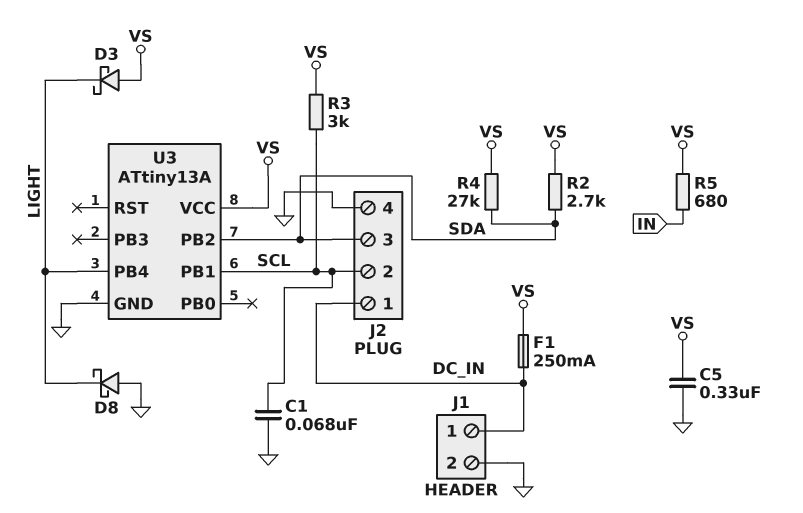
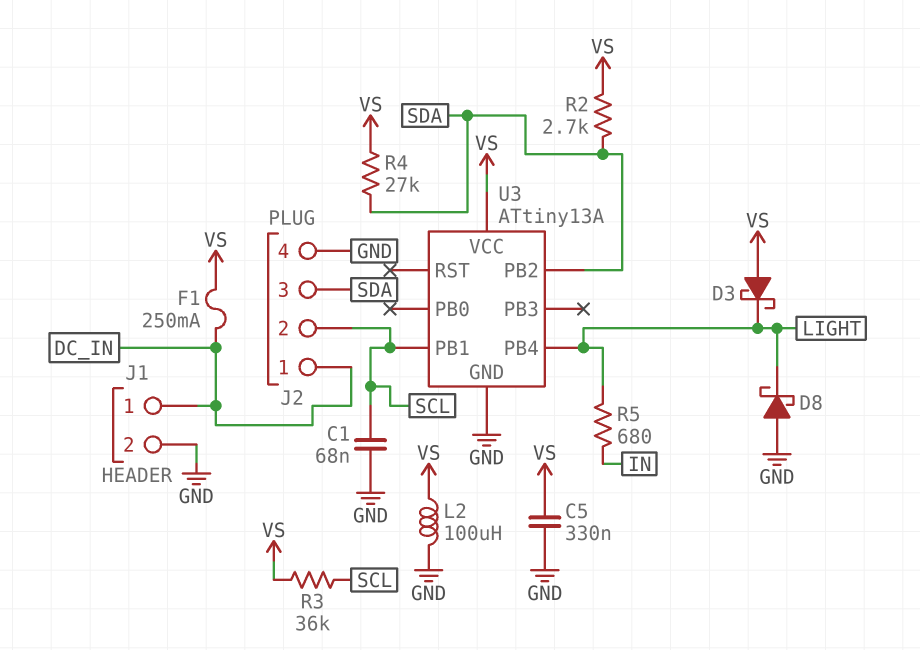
L2: none -> 100uH (GND, VS)
R3: 3k (SCL, VS) -> 36k (SCL, VS)
R5: 680 (IN, VS) -> 680 (IN, LIGHT)

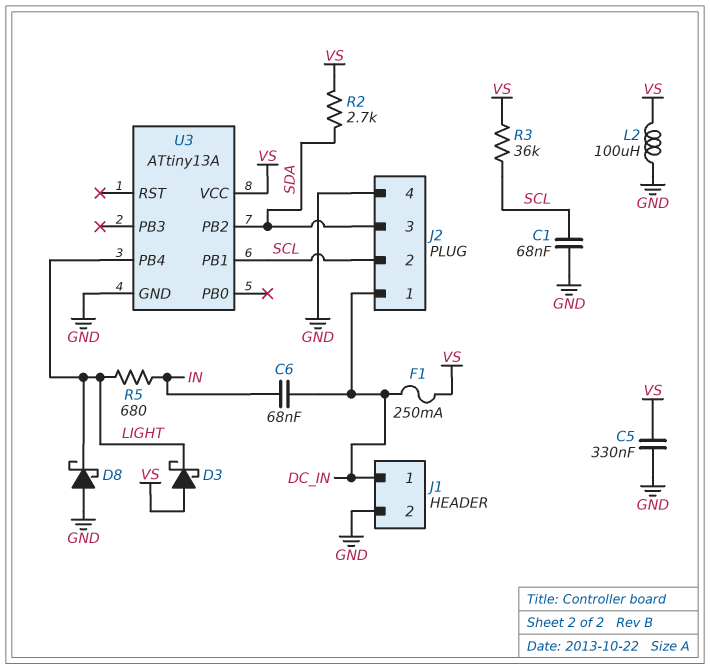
C6: none -> 68nF (DC_IN, IN)
R4: 27k (SDA, VS) -> none

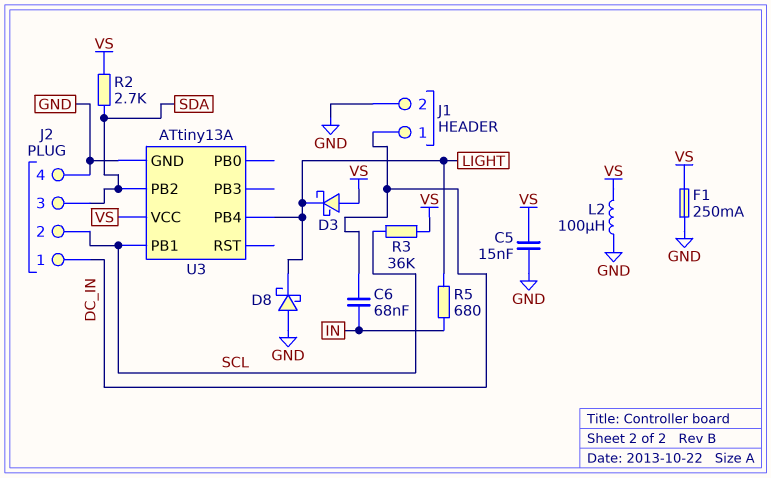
C1: 68nF (GND, SCL) -> none
C5: 330nF (GND, VS) -> 15nF (GND, VS)
F1: 250mA (DC_IN, VS) -> 250mA (GND, VS)

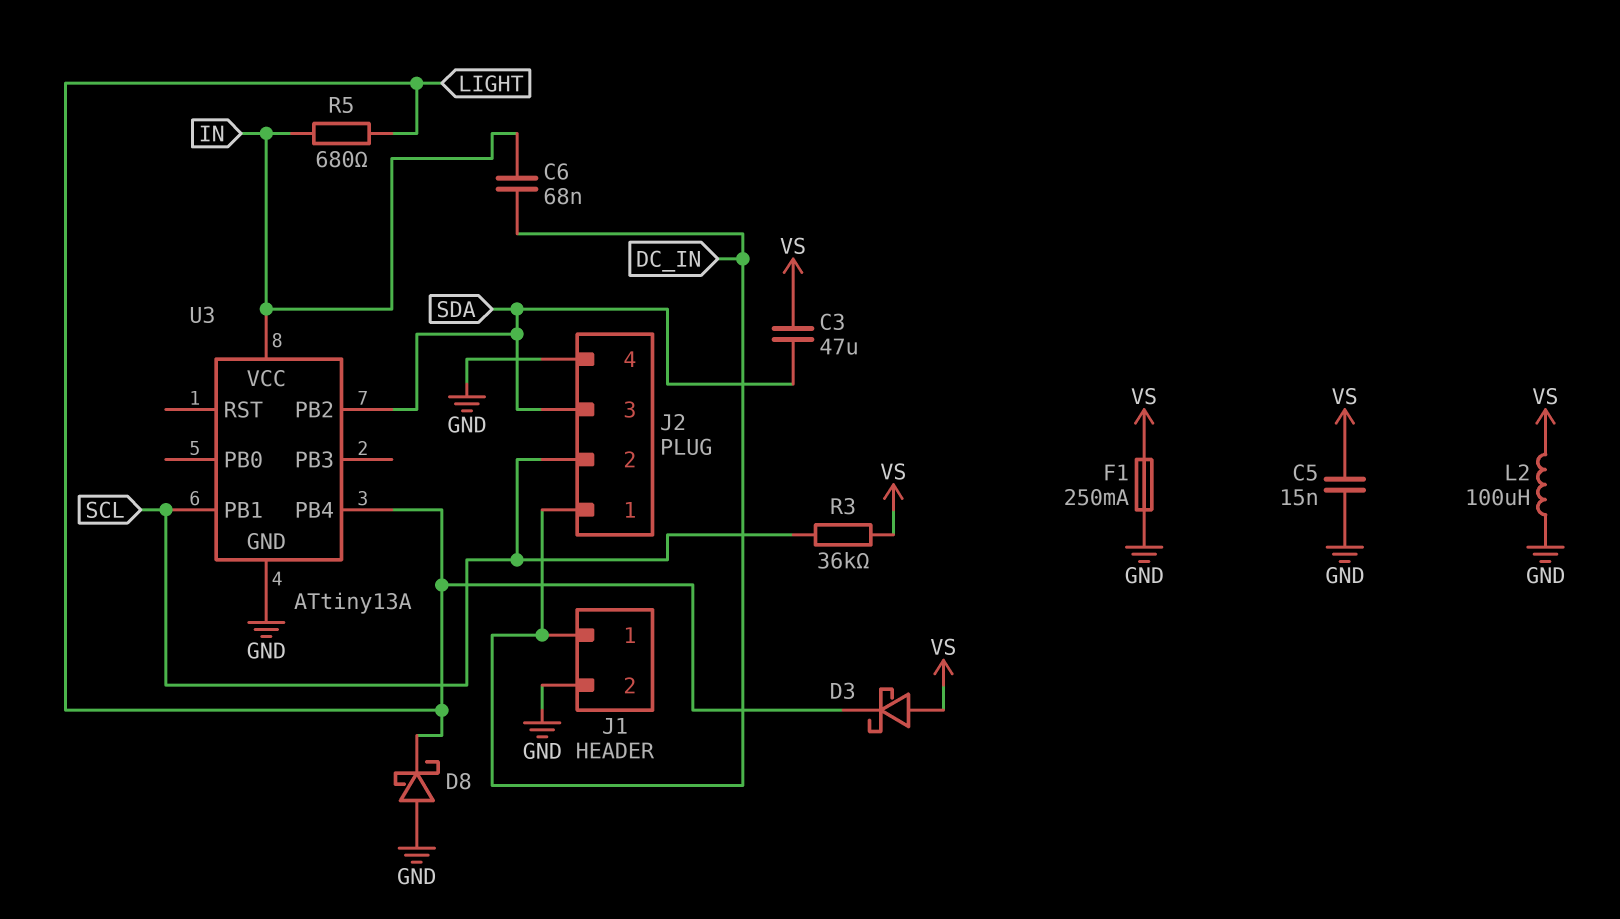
C3: none -> 47uF (SDA, VS)
R2: 2.7k (SDA, VS) -> none
U3 pin VCC: VS -> IN

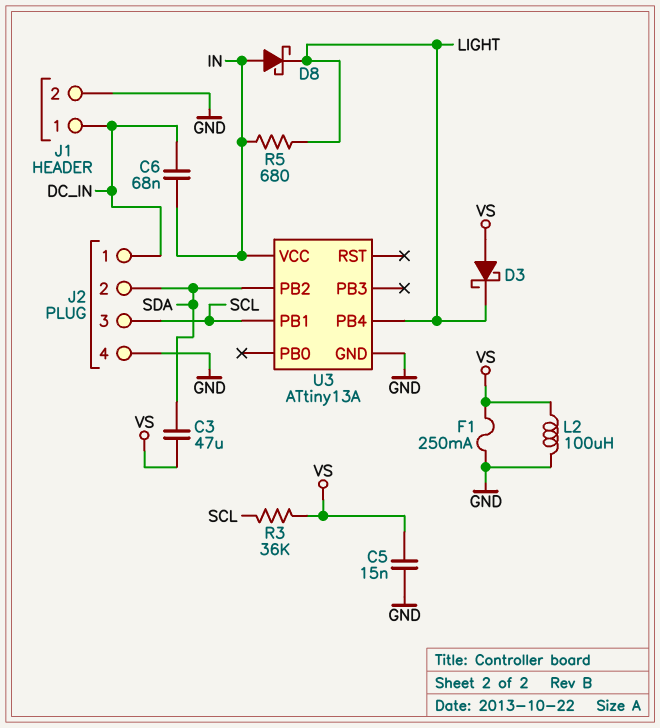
D8: schottky (A GND, K LIGHT) -> schottky (A IN, K LIGHT)
J2 pin 2: SCL -> SDA
J2 pin 3: SDA -> SCL

